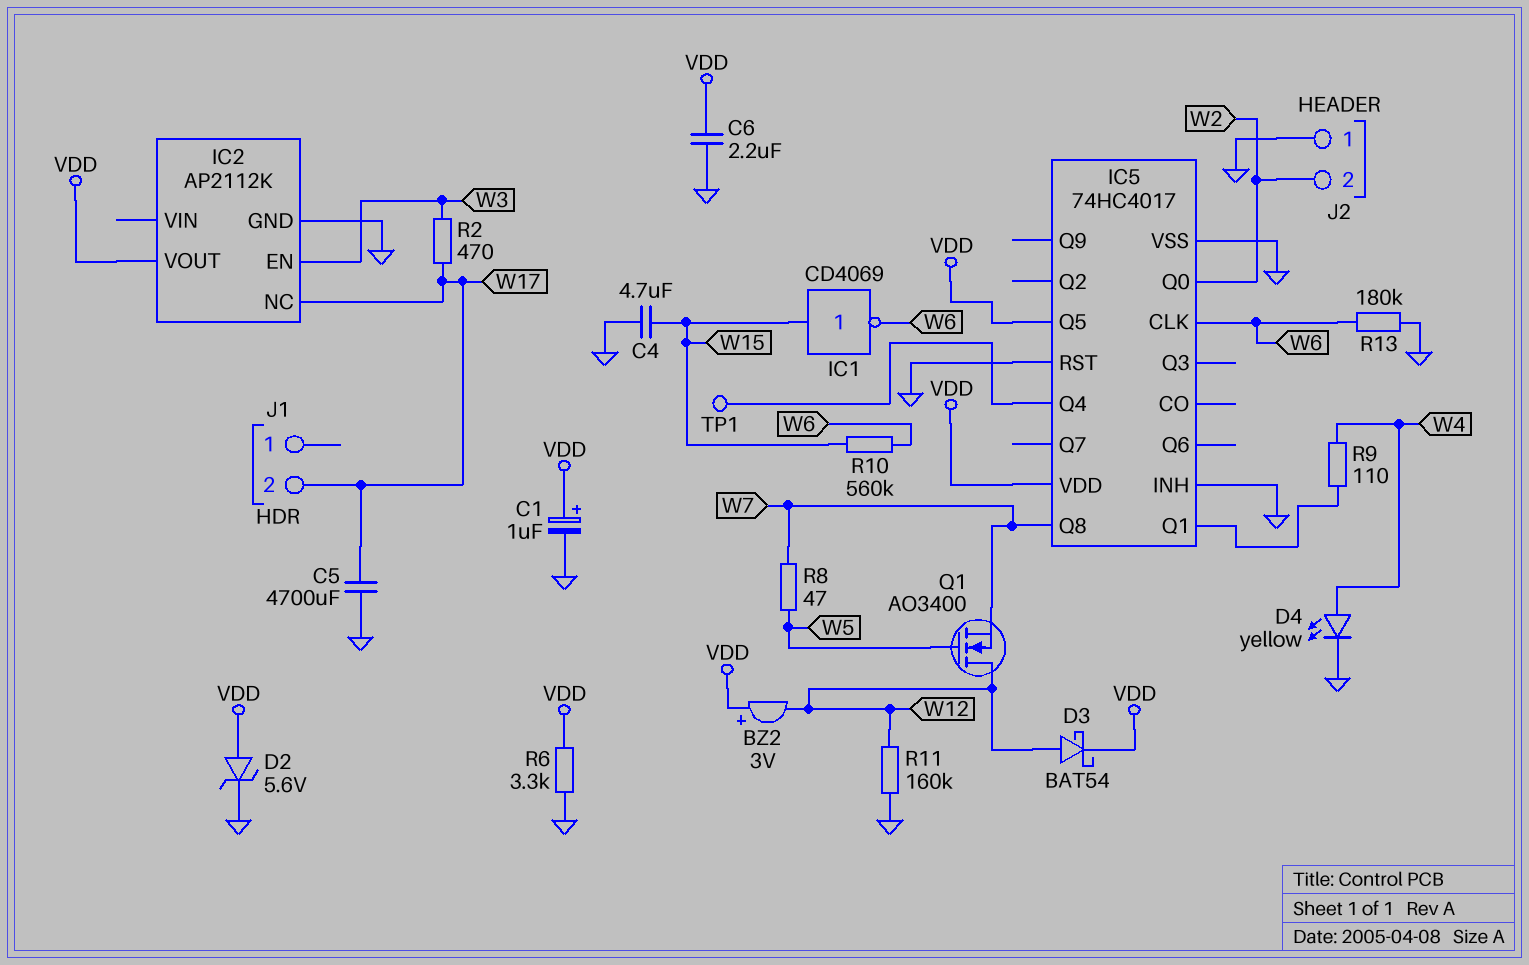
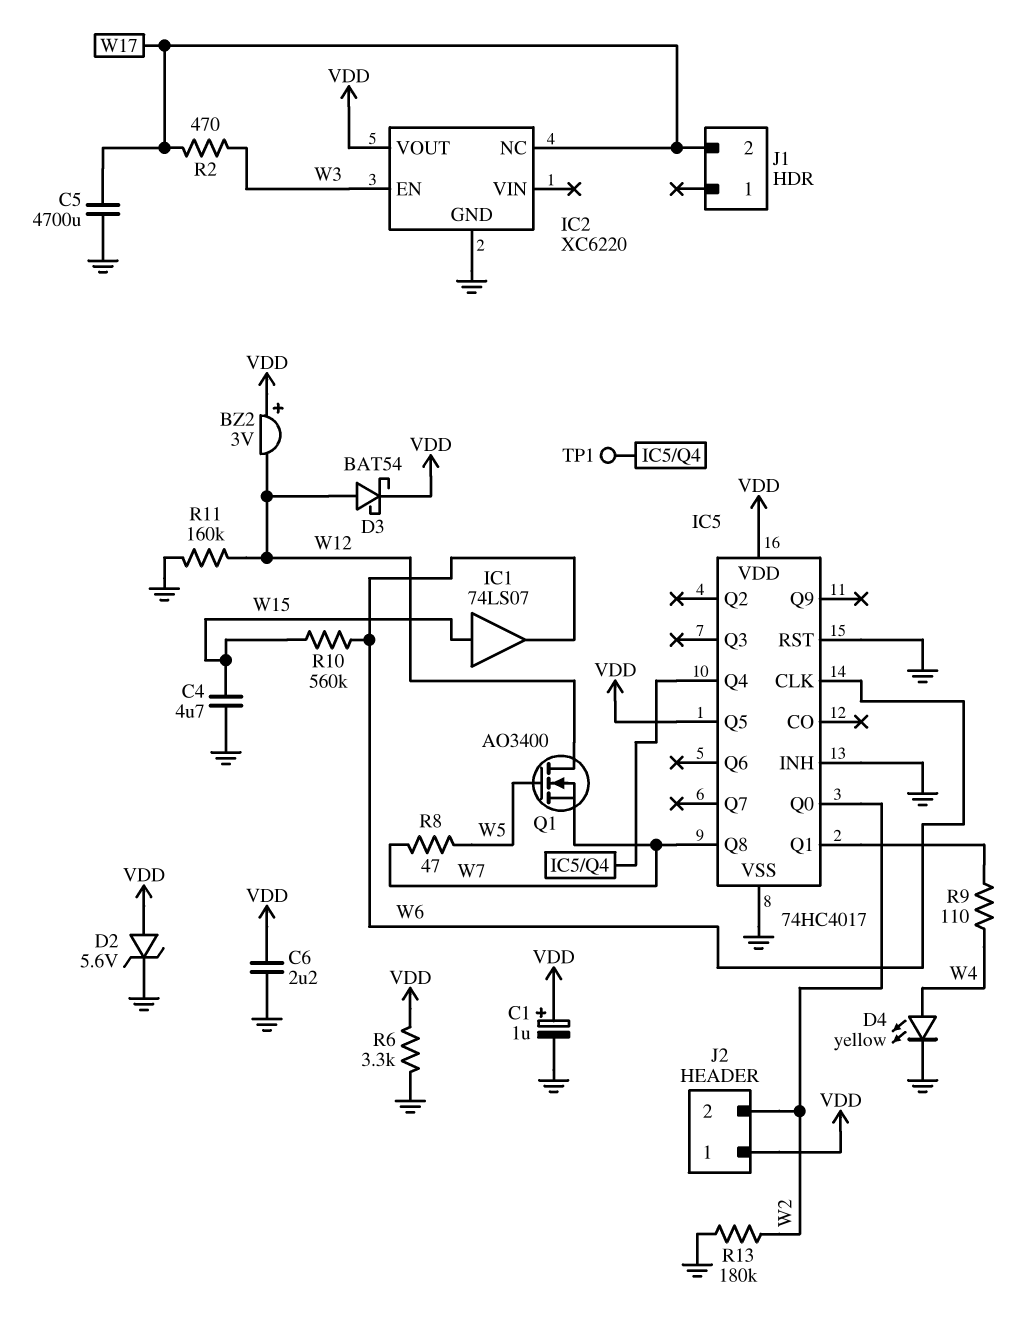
IC1: NOT CD4069 (in W15, out W6) -> buffer 74LS07 (in W15, out W6)
IC2: AP2112K -> XC6220
J2 pin 1: GND -> VDD
R13: 180k (GND, W6) -> 180k (GND, W2)

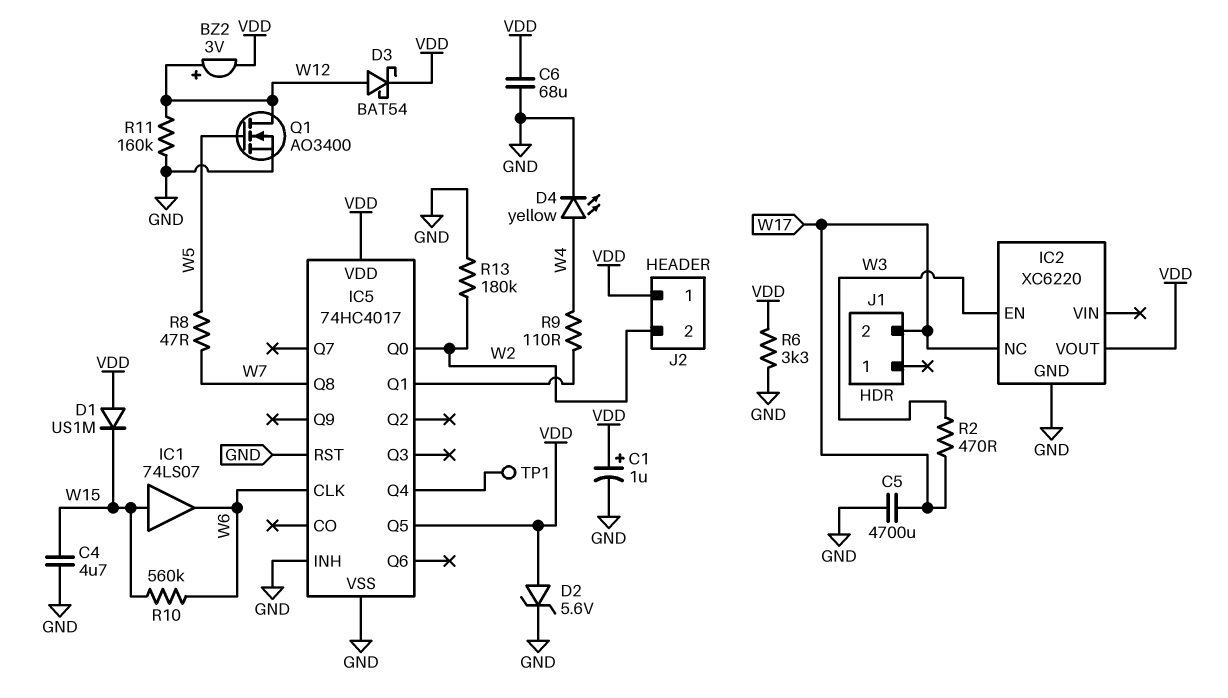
BZ2: buzzer 3V (plus VDD, minus W12) -> buzzer 3V (plus W12, minus VDD)
C6: 2.2uF (GND, VDD) -> 68uF (GND, VDD)
D1: none -> diode US1M (A VDD, K W15)
Q1: NMOS AO3400 (G W5, D W12, S W7) -> NMOS AO3400 (G W5, D W12, S GND)

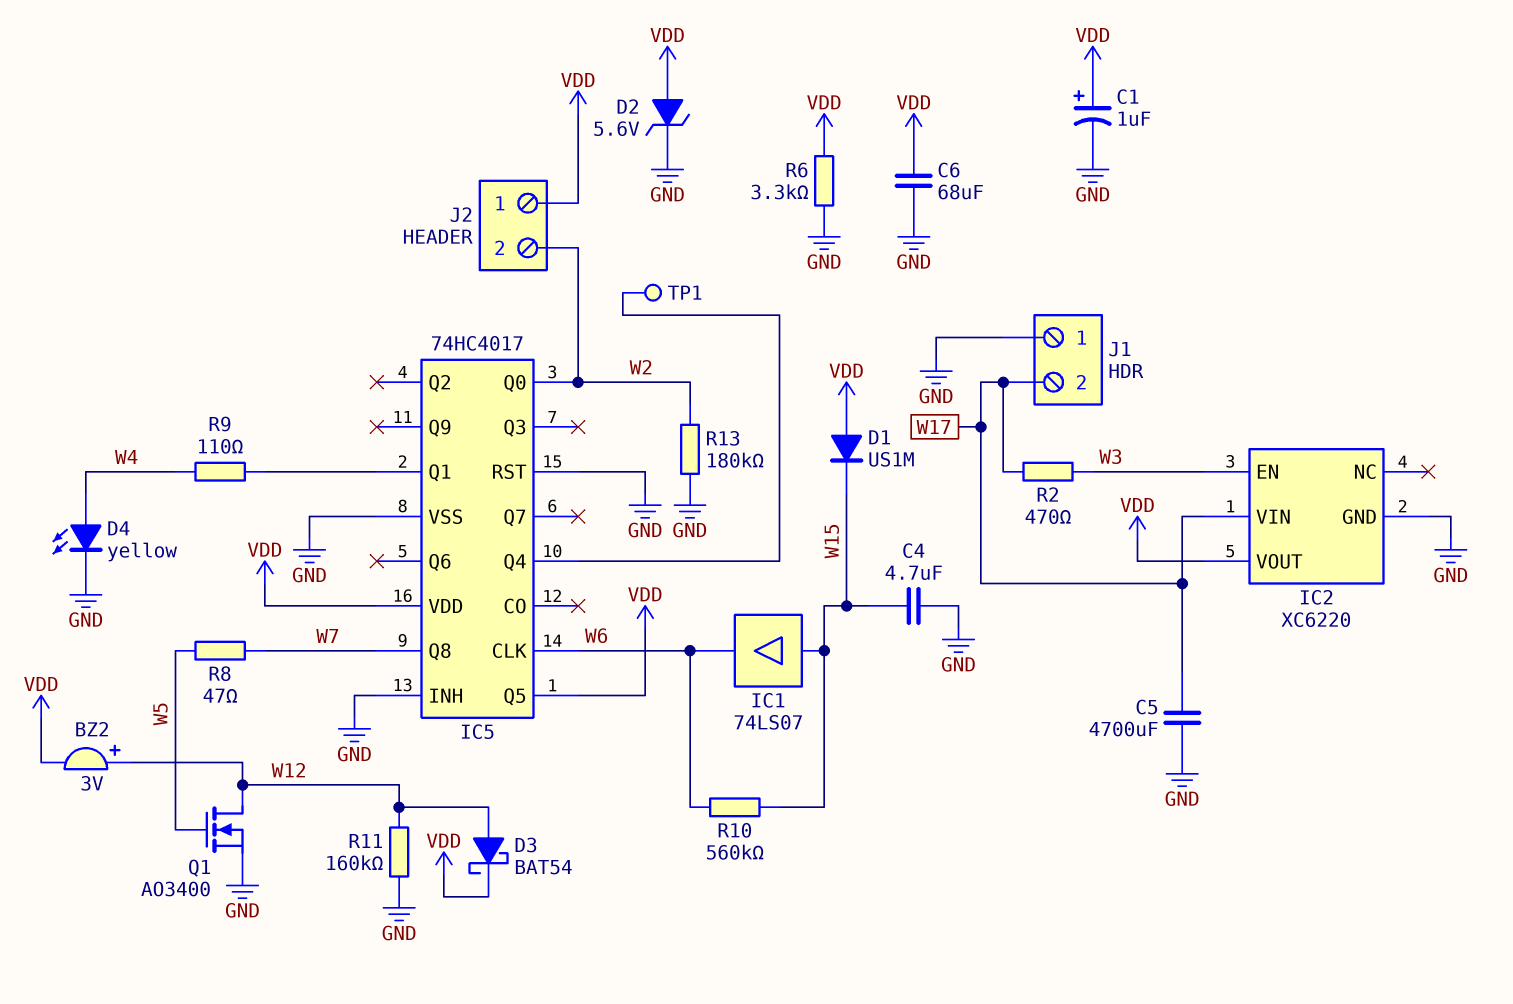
IC2 pin NC: W17 -> none
IC2 pin VIN: none -> W17
J1 pin 1: none -> GND

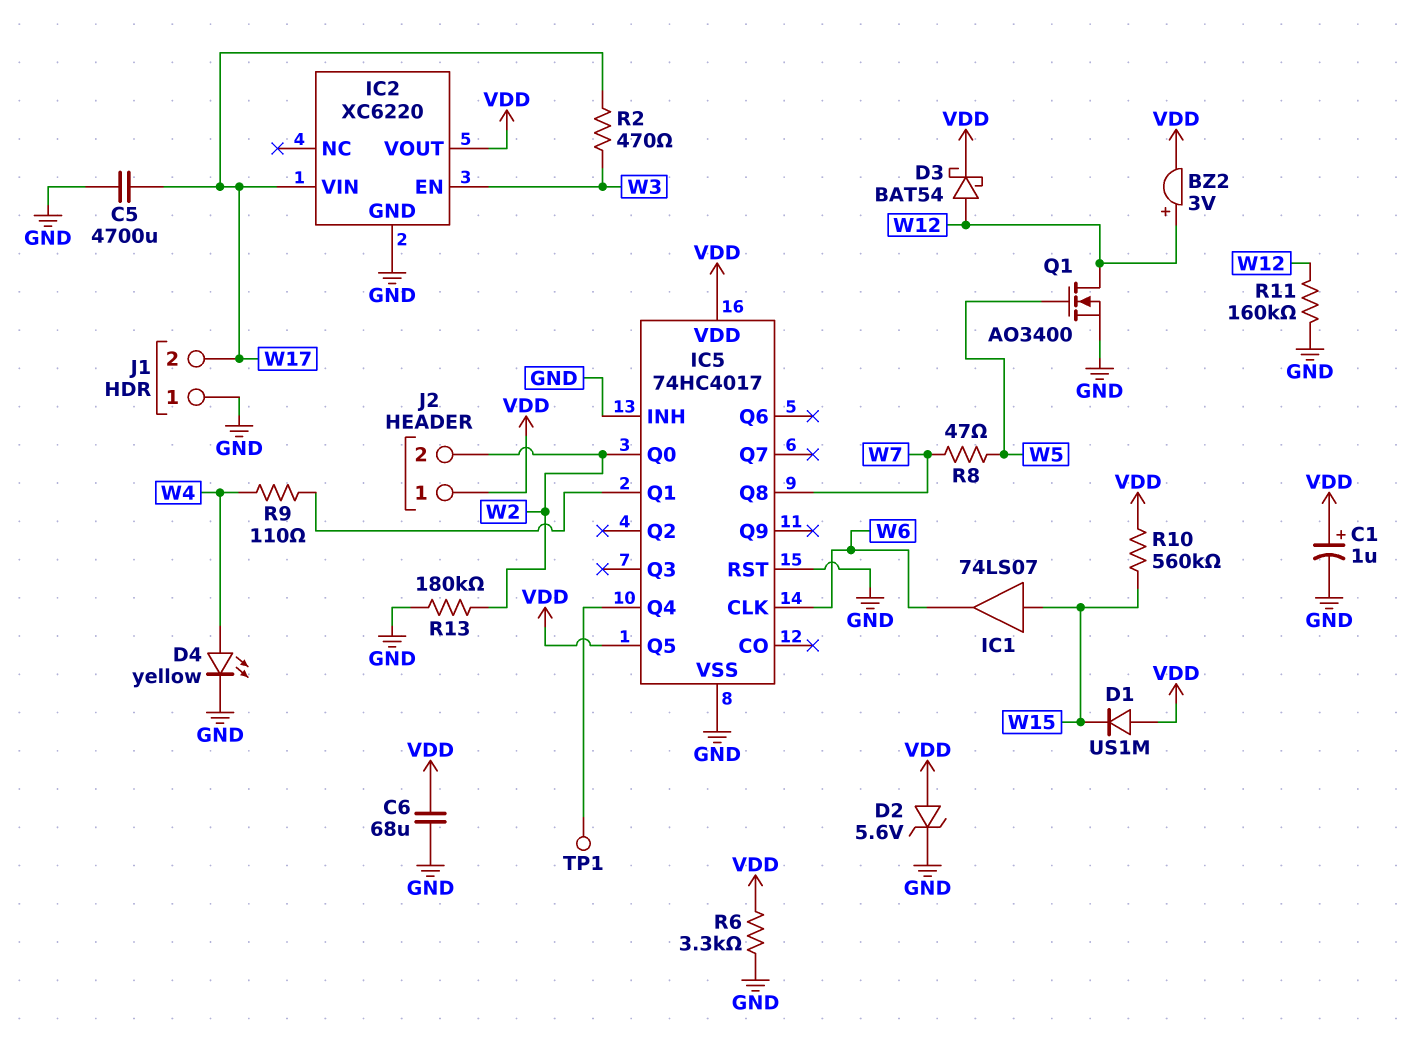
C4: 4.7uF (GND, W15) -> none
R10: 560k (W6, W15) -> 560k (VDD, W15)

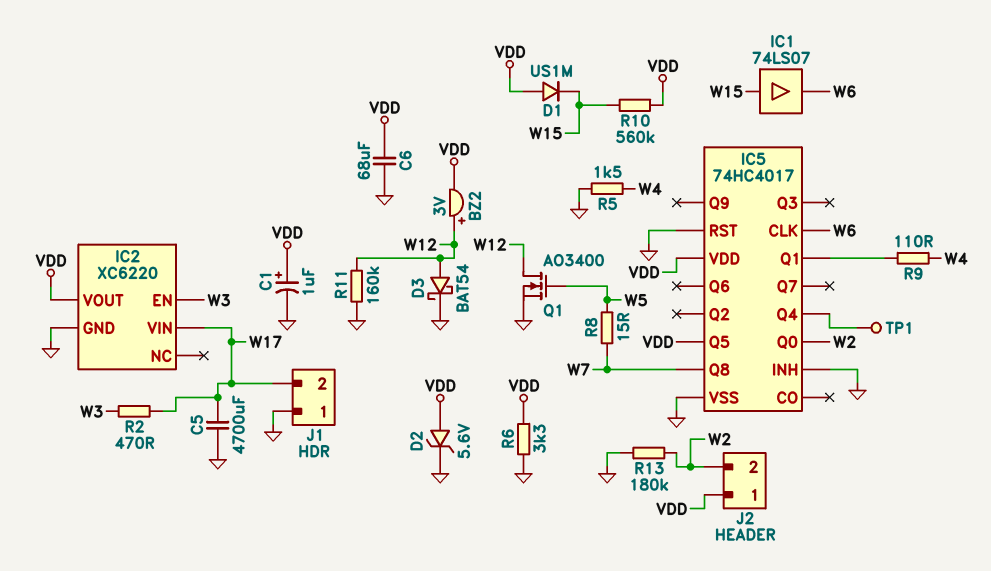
D3: schottky BAT54 (A W12, K VDD) -> schottky BAT54 (A W12, K GND)
D4: LED yellow (A W4, K GND) -> none
R5: none -> 1.5k (GND, W4)
R8: 47 (W5, W7) -> 15 (W5, W7)

